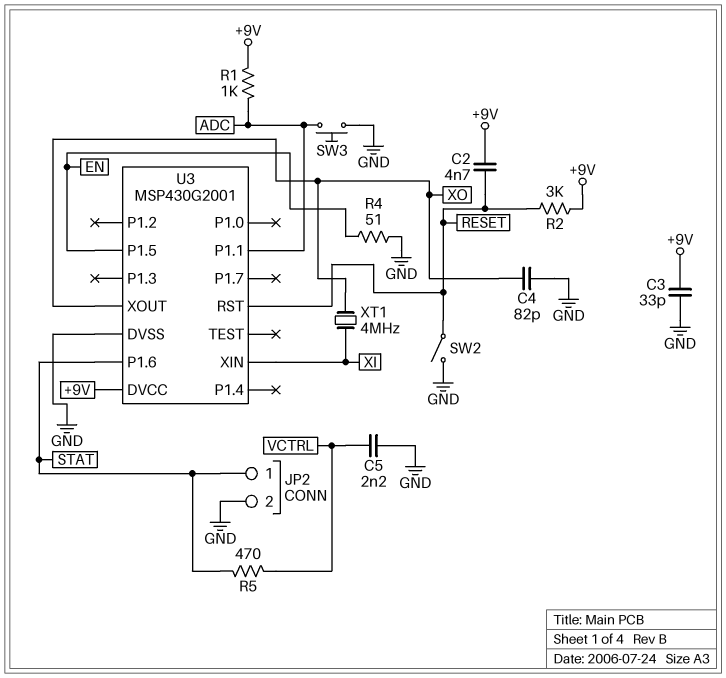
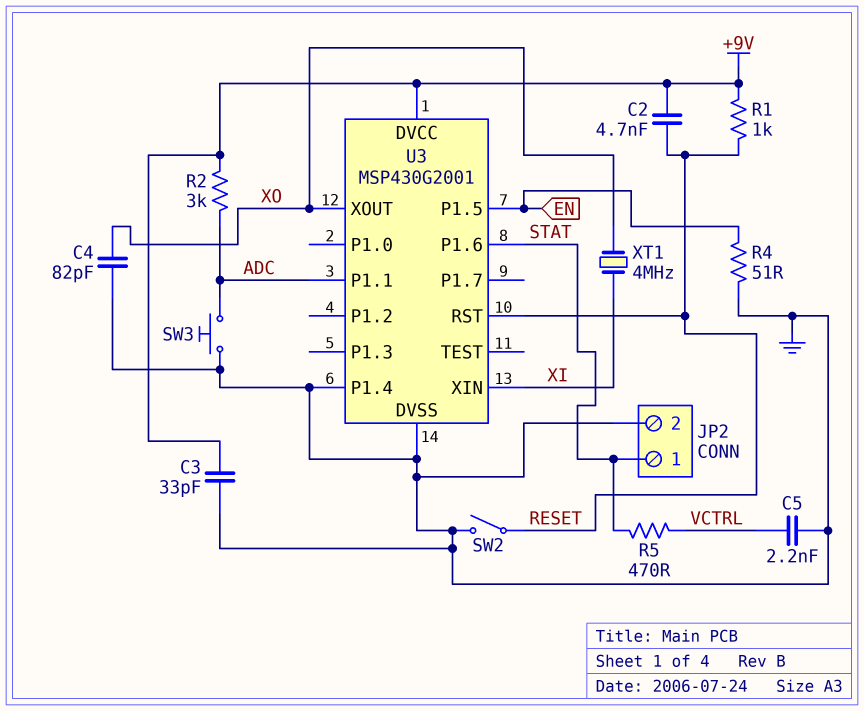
R1: 1k (+9V, ADC) -> 1k (+9V, RESET)
R2: 3k (+9V, RESET) -> 3k (+9V, ADC)
U3 pin P1.4: none -> GND

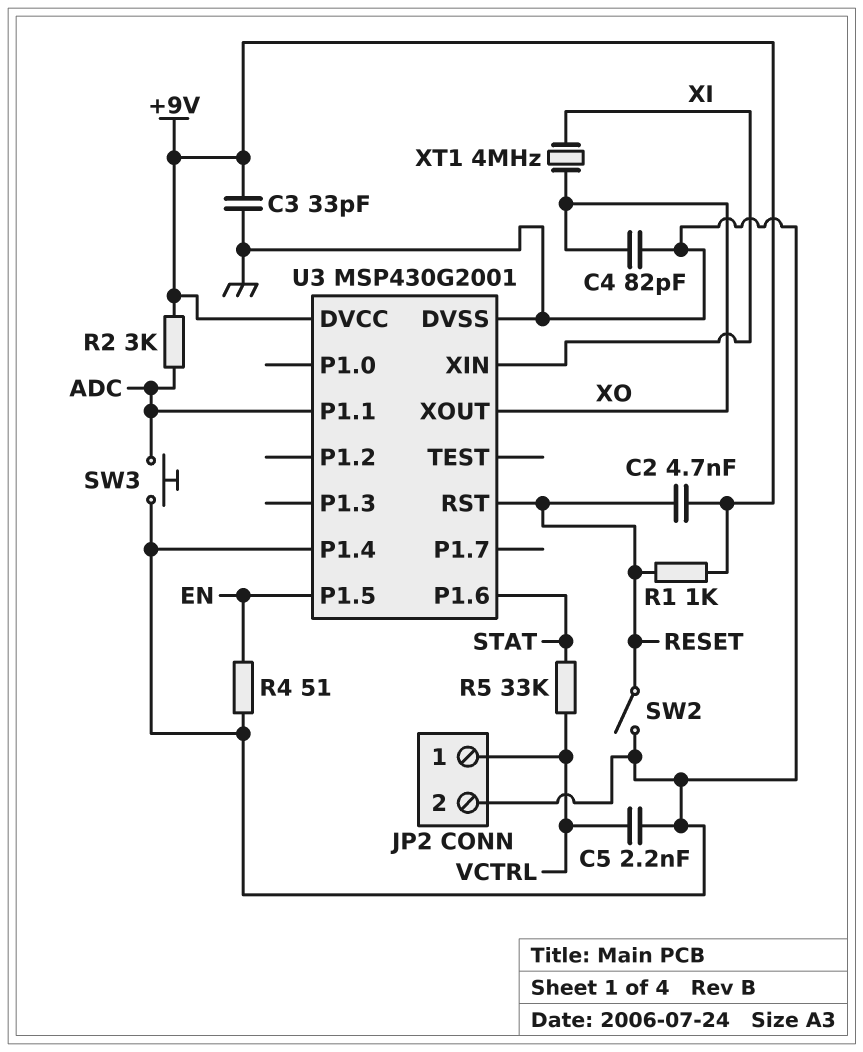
JP2 pin 1: STAT -> VCTRL
R5: 470 (STAT, VCTRL) -> 33k (STAT, VCTRL)

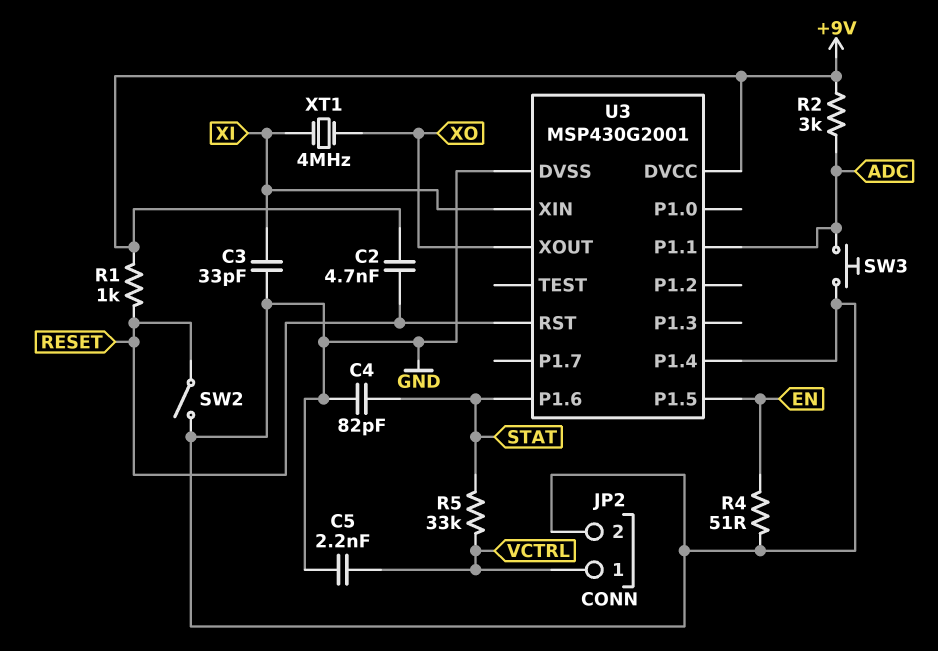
C3: 33pF (+9V, GND) -> 33pF (GND, XI)
C4: 82pF (GND, XO) -> 82pF (GND, STAT)

